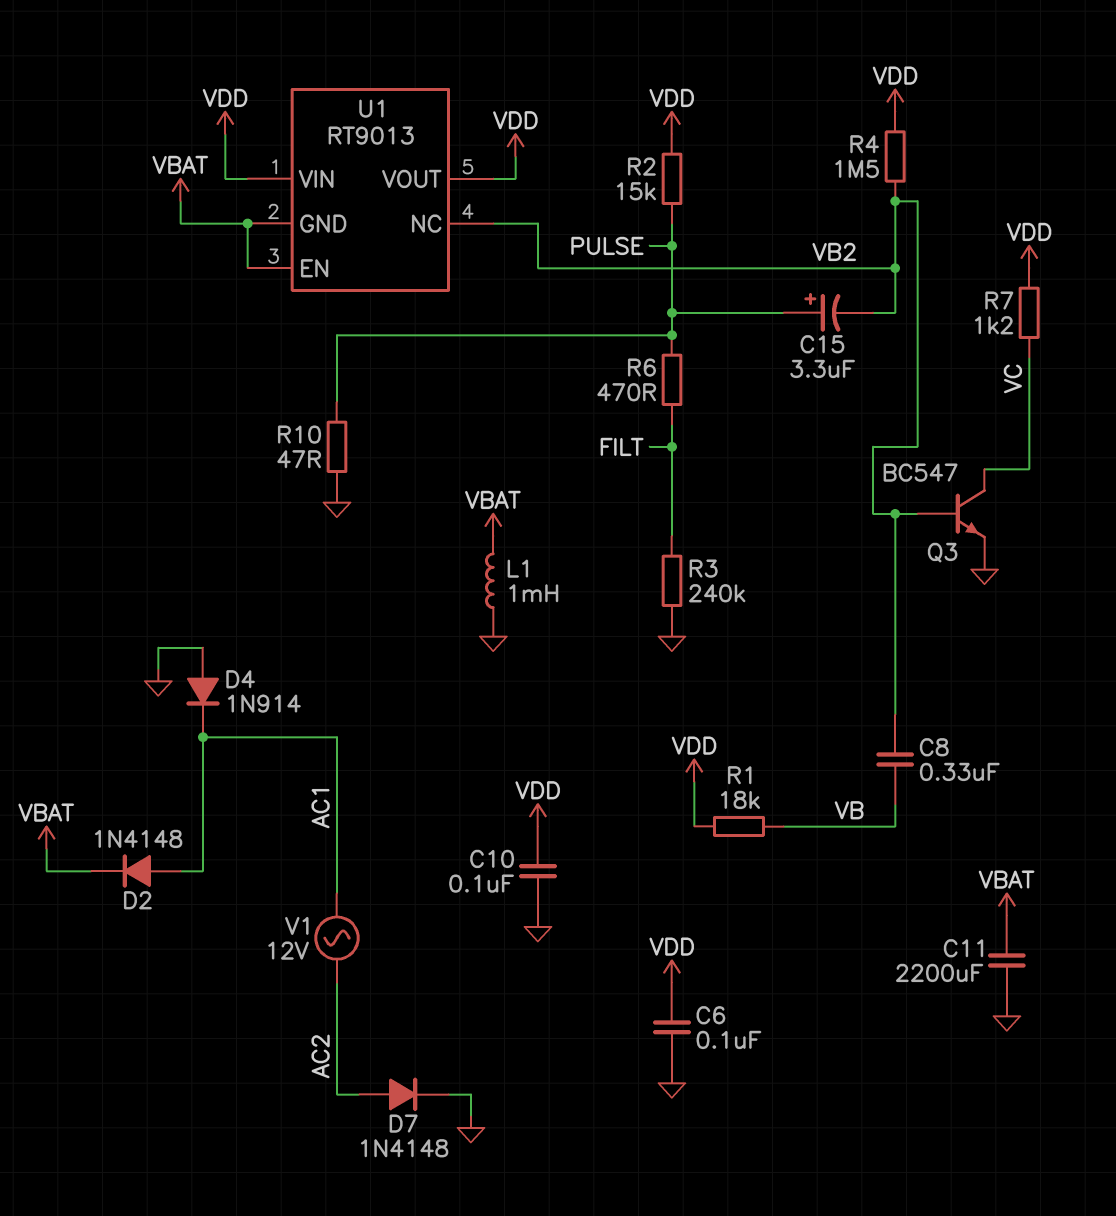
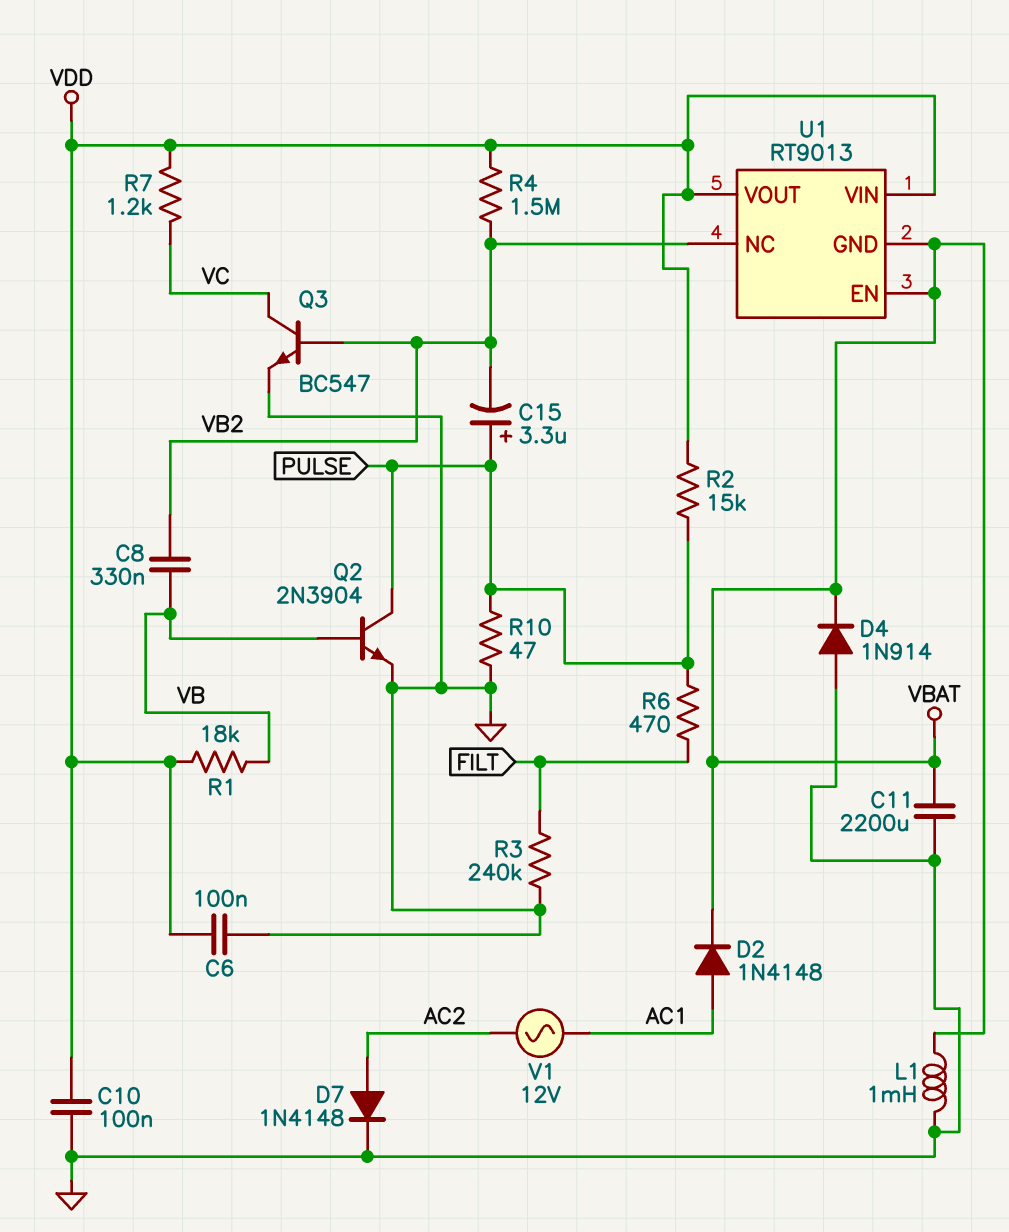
D4: diode 1N914 (A GND, K AC1) -> diode 1N914 (A GND, K VBAT)
Q2: none -> NPN 2N3904 (B VB, C PULSE, E GND)

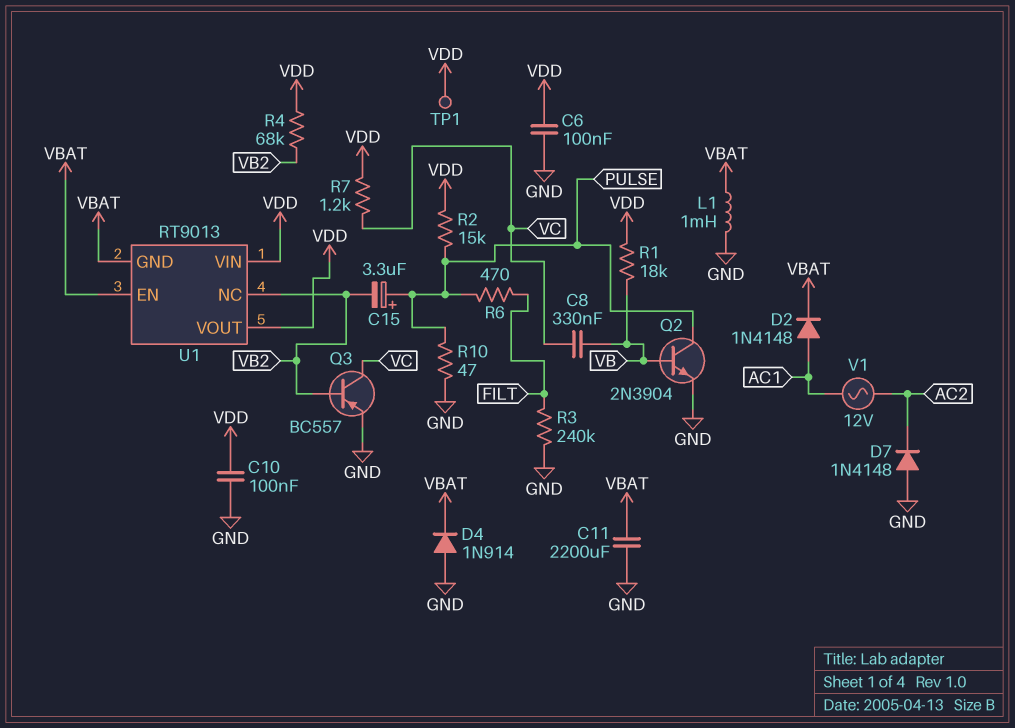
C8: 330nF (VB, VB2) -> 330nF (VB, VC)
D7: diode 1N4148 (A AC2, K GND) -> diode 1N4148 (A GND, K AC2)
Q3: NPN BC547 (B VB2, C VC, E GND) -> PNP BC557 (B VB2, C VC, E GND)
R4: 1.5M (VB2, VDD) -> 68k (VB2, VDD)
TP1: none -> test point (VDD)

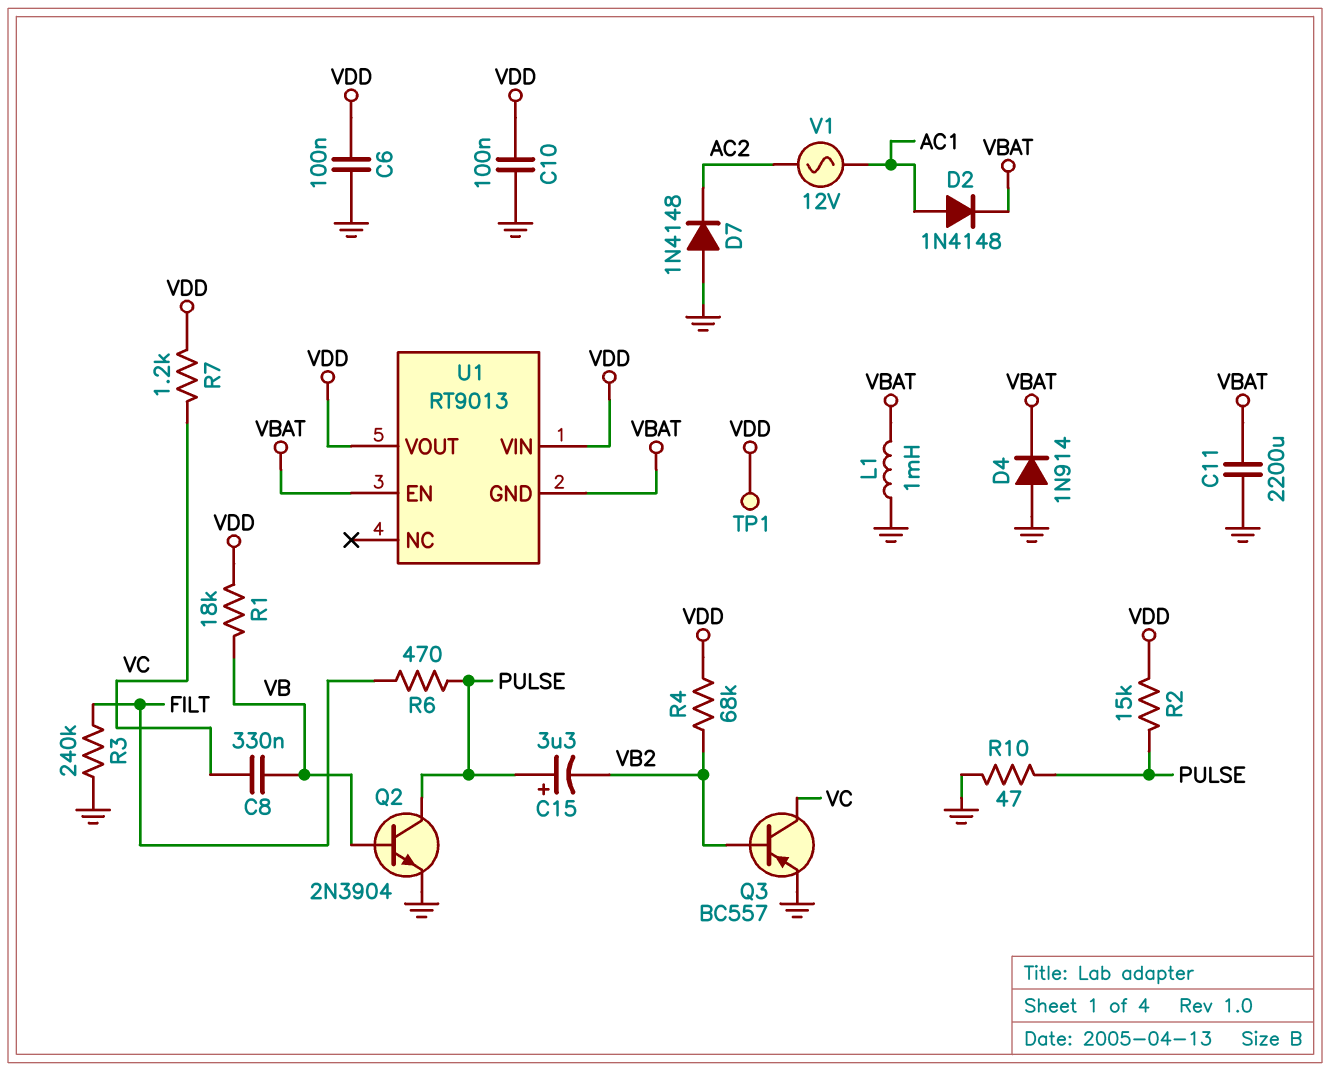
U1 pin NC: VB2 -> none

